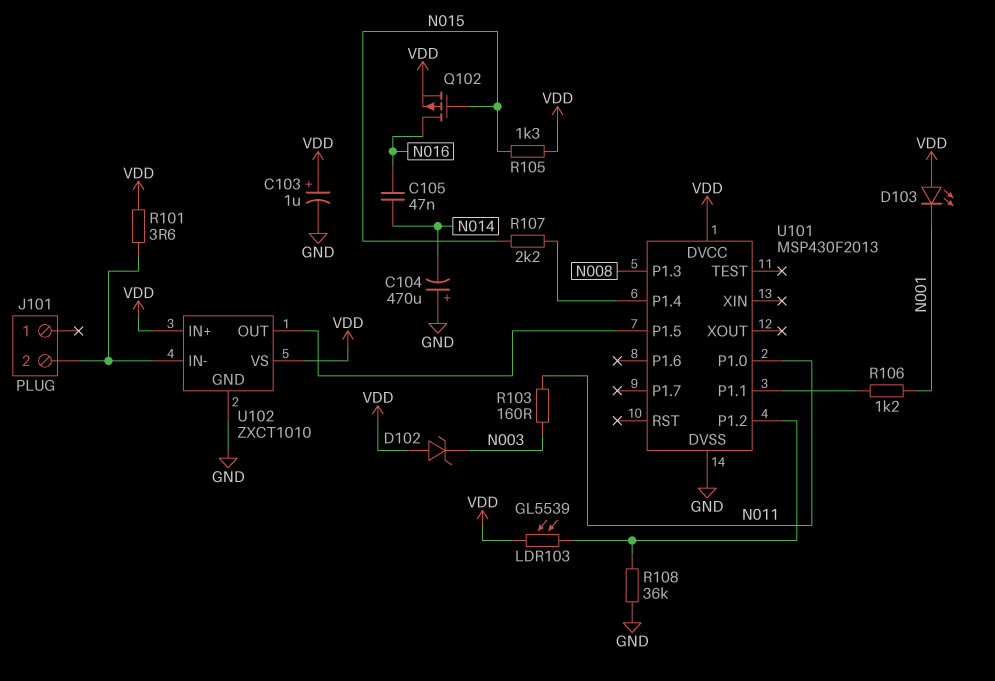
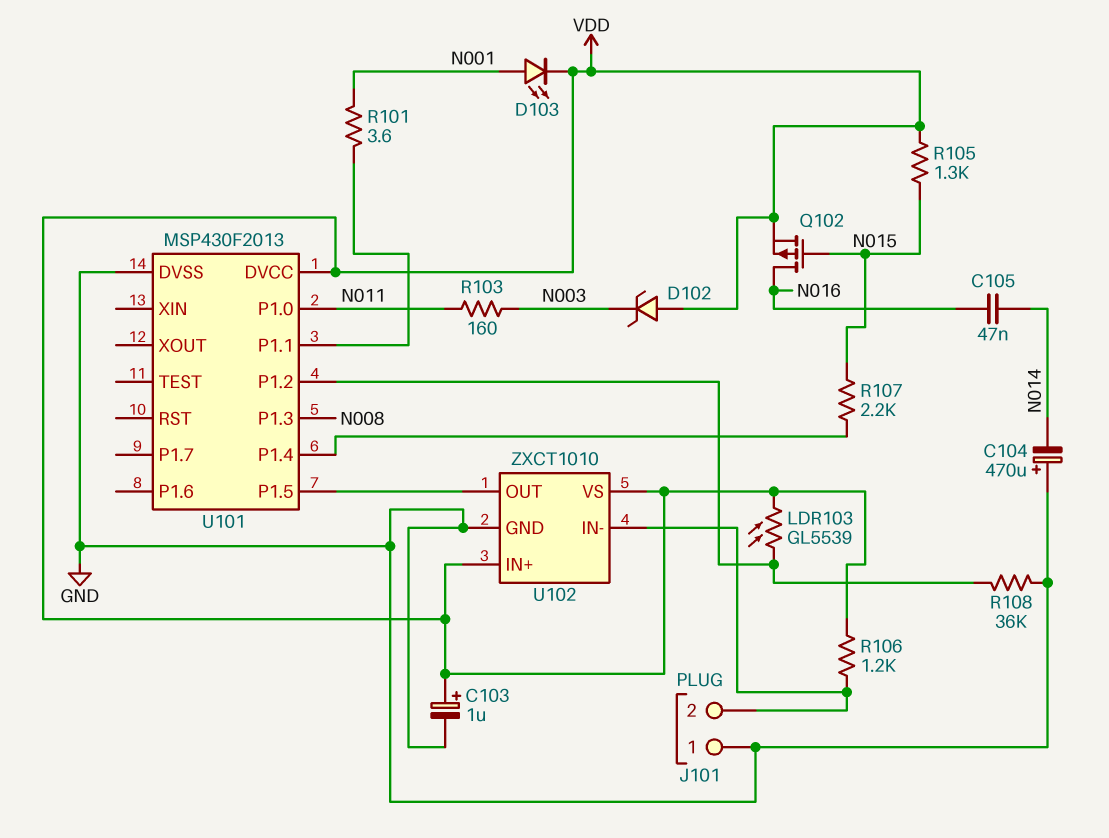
D103: LED (A VDD, K N001) -> LED (A N001, K VDD)
J101 pin 1: none -> GND
R101: 3.6 (J101/2, VDD) -> 3.6 (N001, U101/P1.1)
R106: 1.2k (N001, U101/P1.1) -> 1.2k (J101/2, VDD)

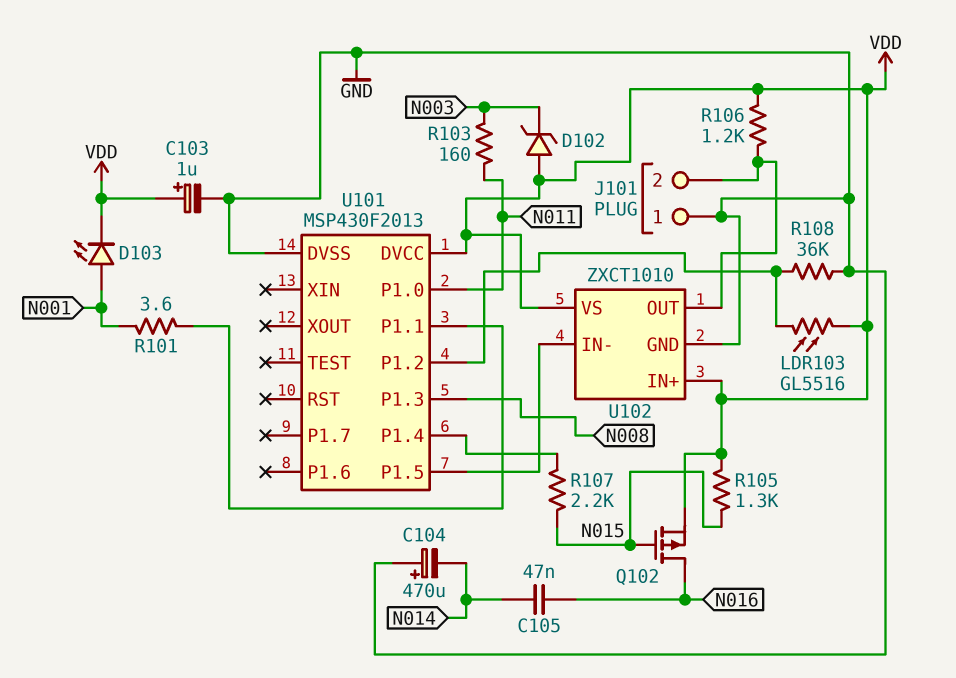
LDR103: GL5539 (U101/P1.2, VDD) -> GL5516 (U101/P1.2, VDD)
U102 pin IN-: J101/2 -> U101/P1.5
U102 pin OUT: U101/P1.5 -> J101/2

